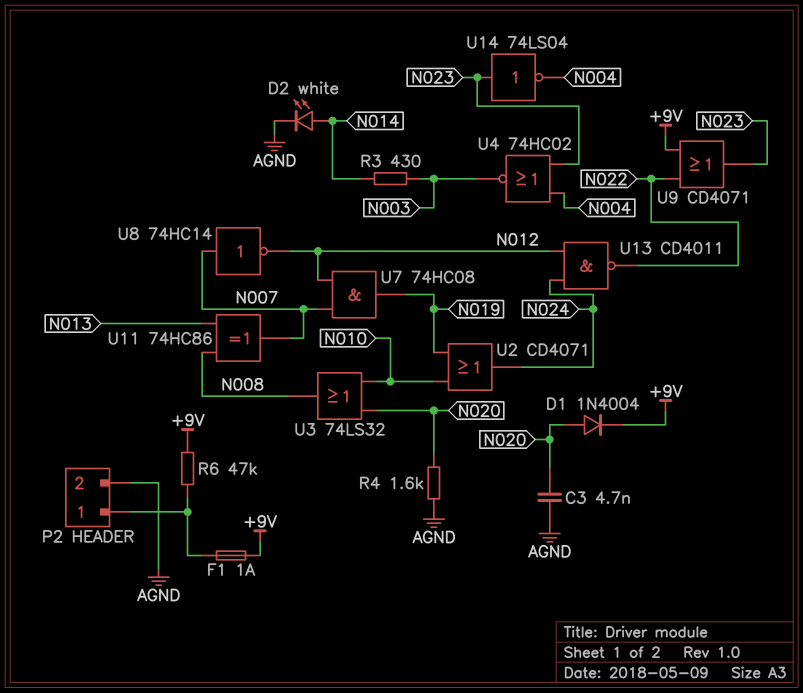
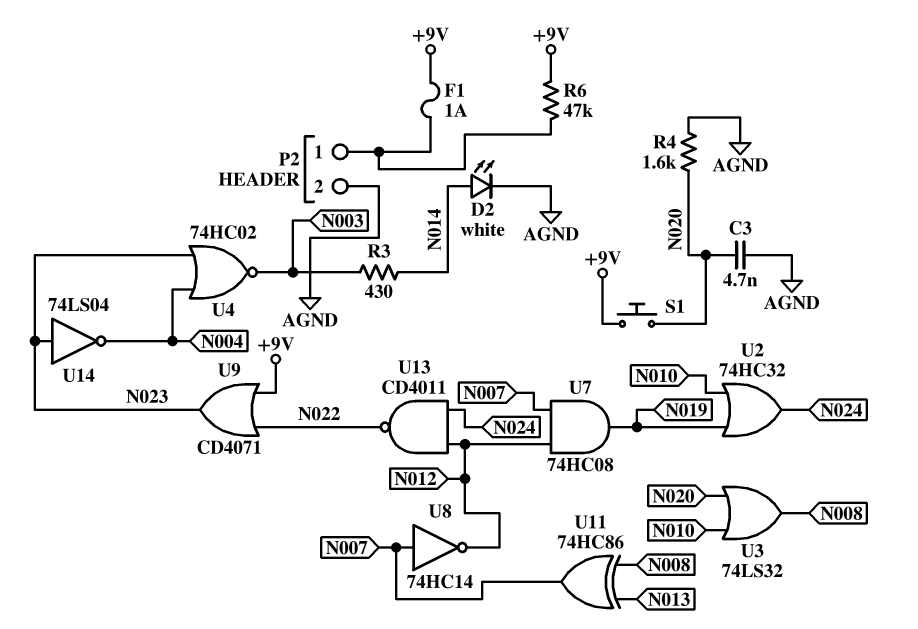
D1: diode 1N4004 (A N020, K +9V) -> none
S1: none -> button (+9V, N020)
U2: OR CD4071 (in N010, in N019, out N024) -> OR 74HC32 (in N010, in N019, out N024)

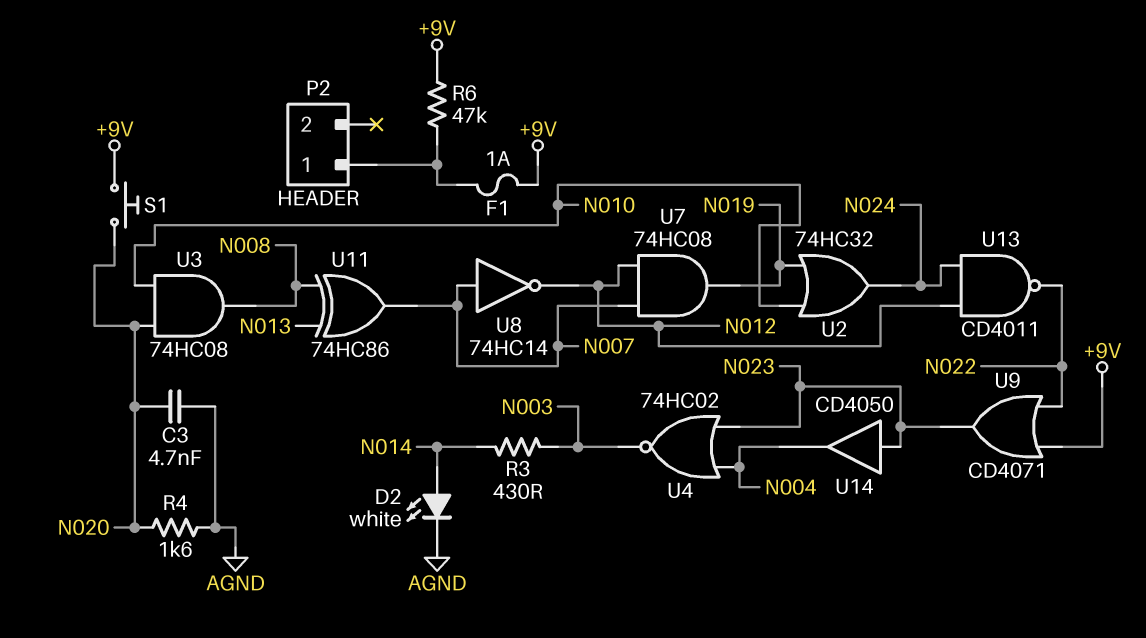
P2 pin 2: AGND -> none
U3: OR 74LS32 (in N010, in N020, out N008) -> AND 74HC08 (in N010, in N020, out N008)
U14: NOT 74LS04 (in N023, out N004) -> buffer CD4050 (in N023, out N004)

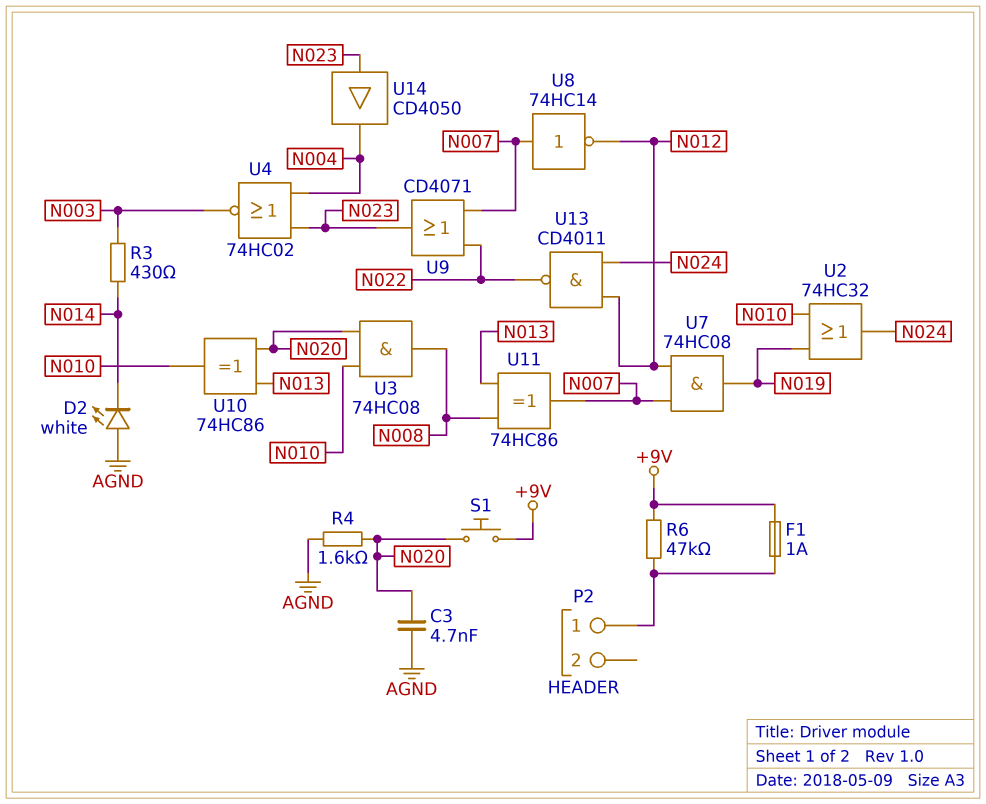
D2: LED white (A N014, K AGND) -> LED white (A AGND, K N014)
U9: OR CD4071 (in +9V, in N022, out N023) -> OR CD4071 (in N007, in N022, out N023)
U10: none -> XOR 74HC86 (in N013, in N020, out N010)

